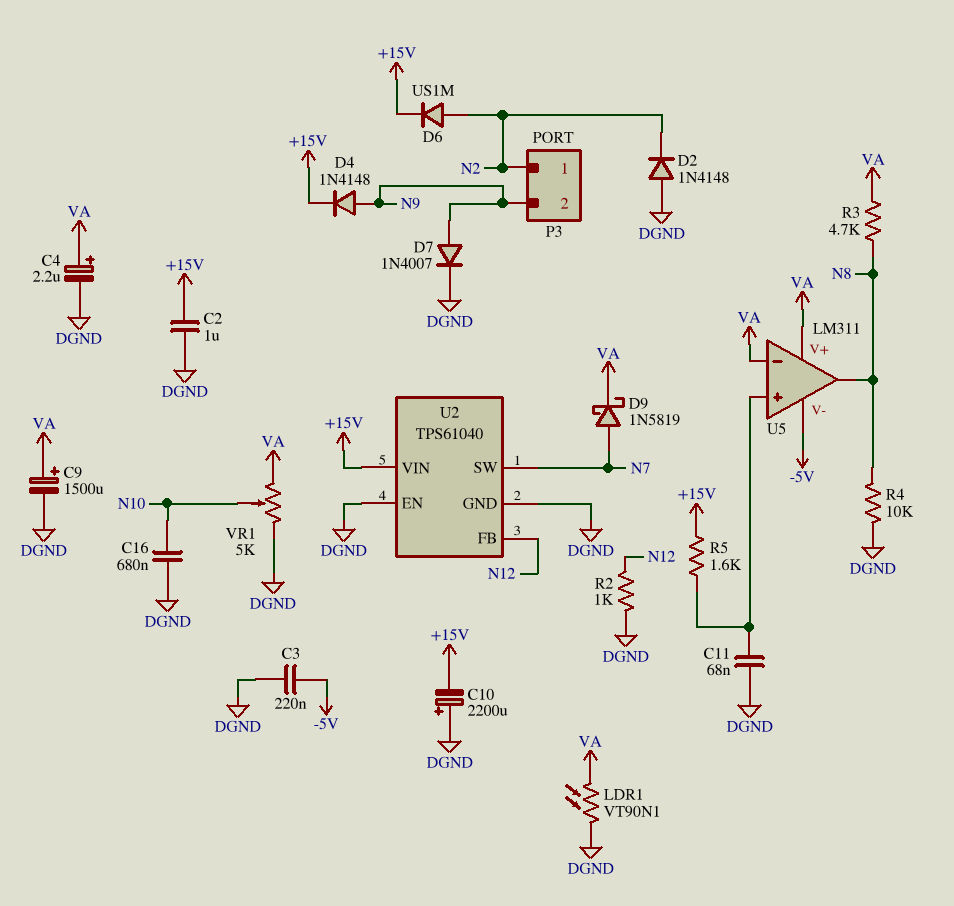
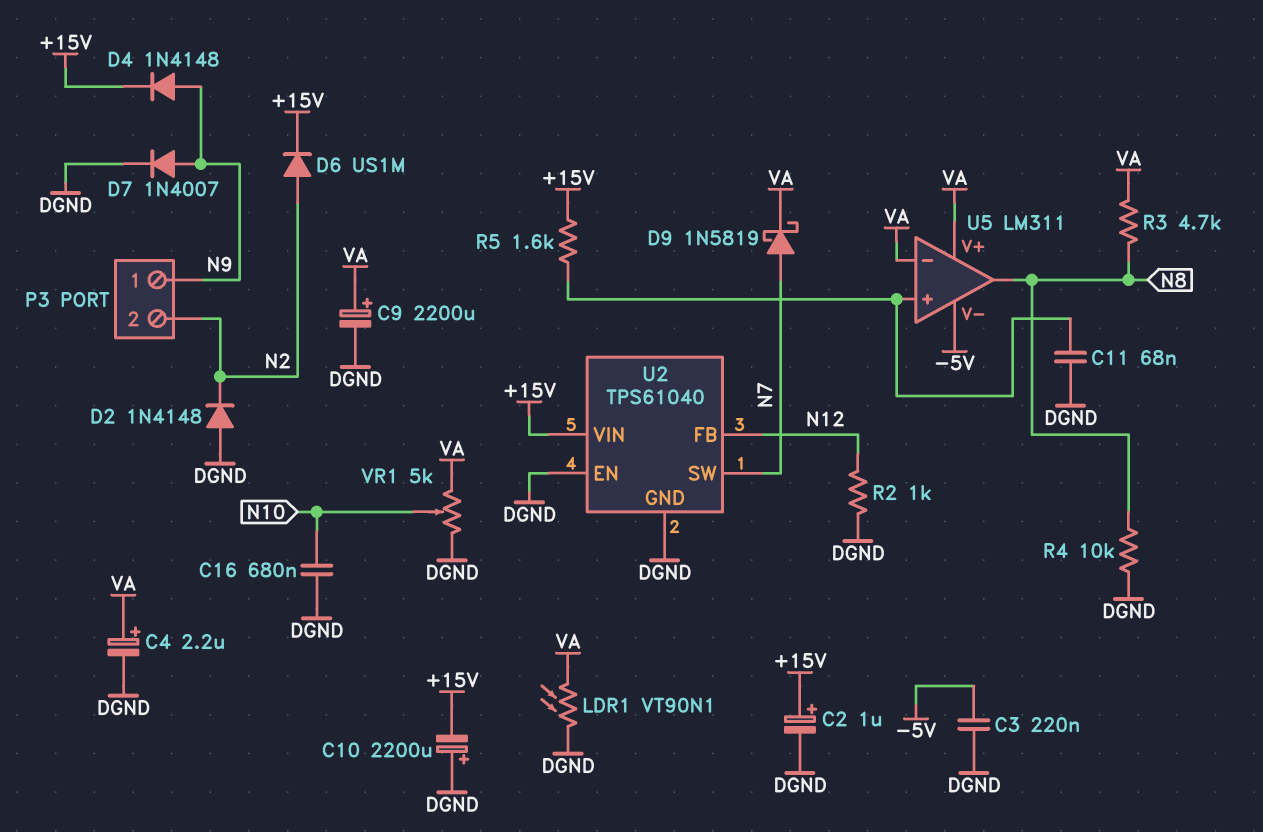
C2: 1uF (+15V, DGND) -> 1uF (plus +15V, minus DGND)
C9: 1500uF (plus VA, minus DGND) -> 2200uF (plus VA, minus DGND)
P3 pin 1: N2 -> N9
P3 pin 2: N9 -> N2

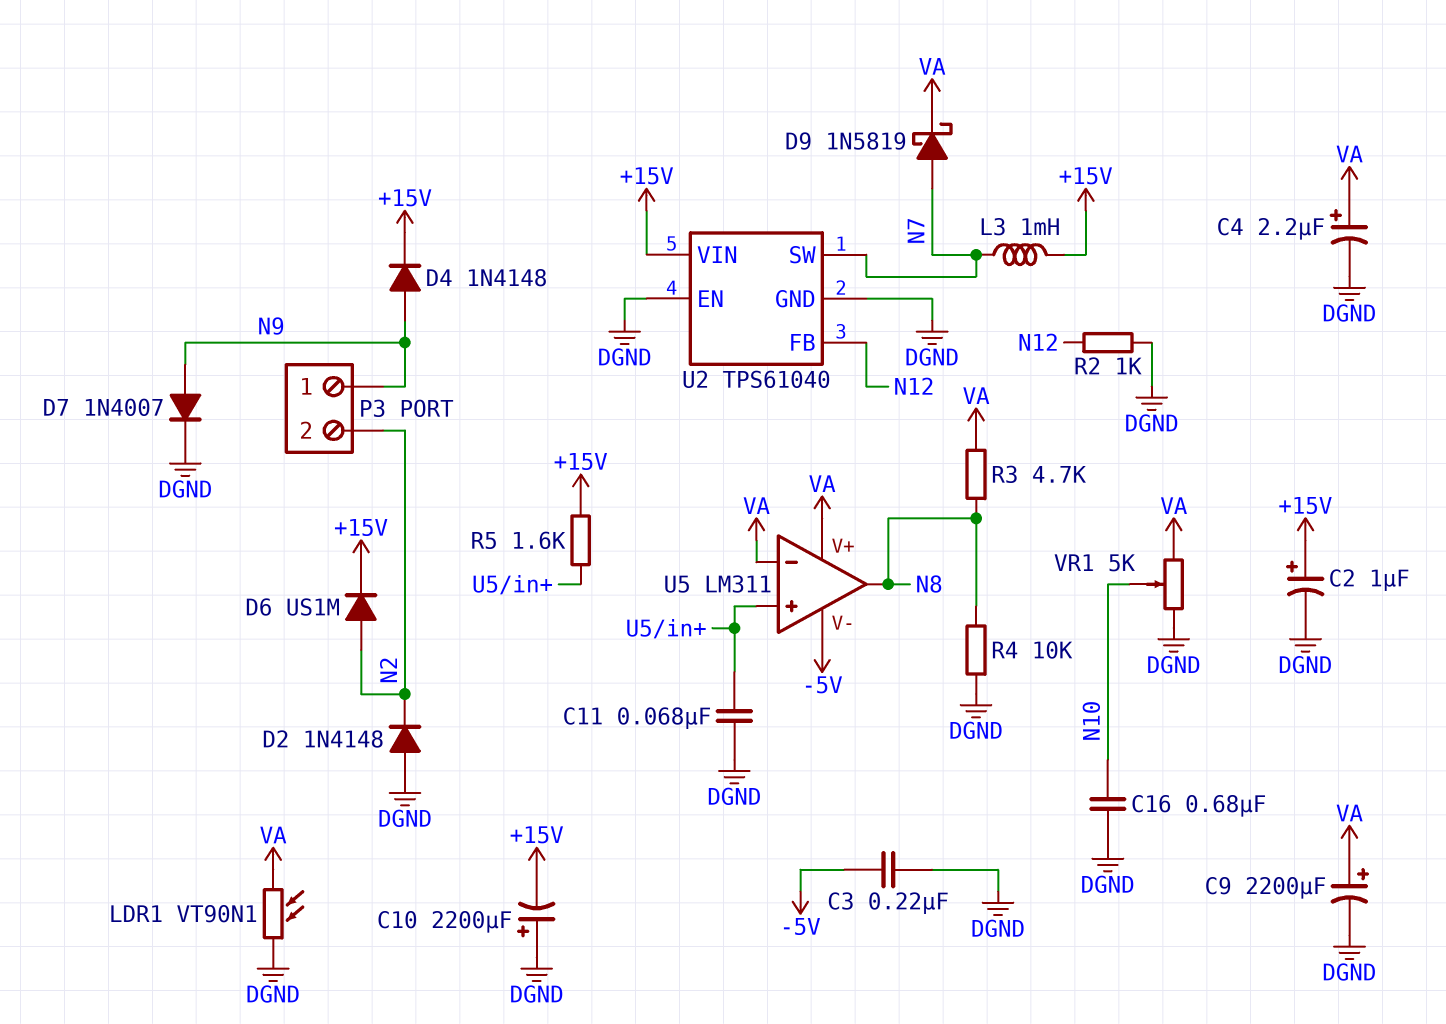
L3: none -> 1mH (+15V, N7)

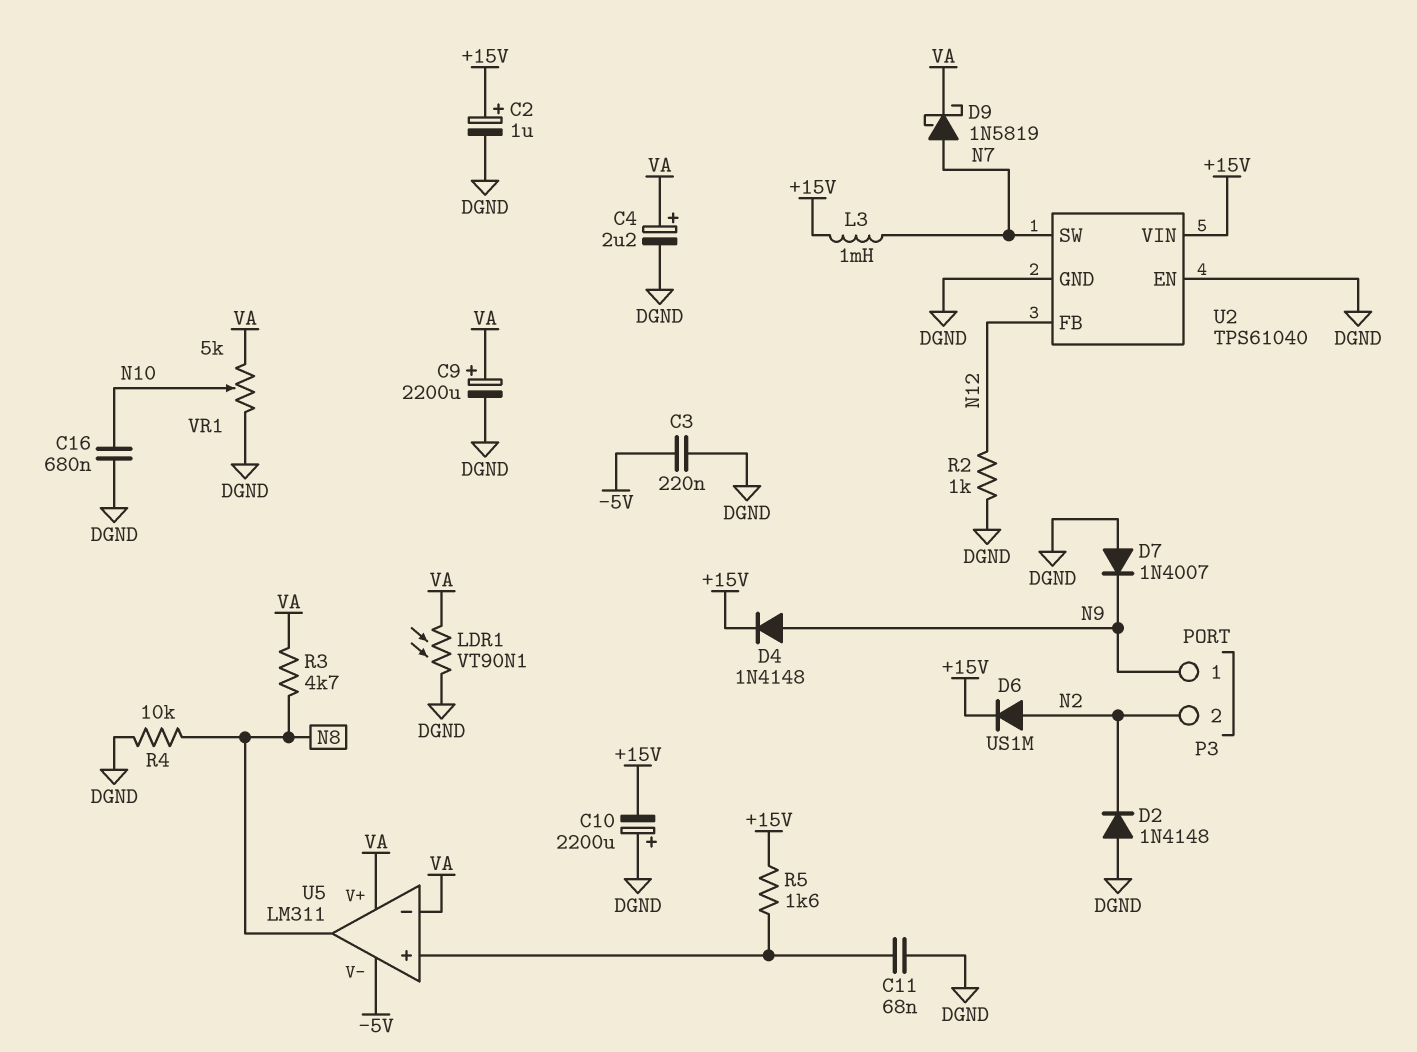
D7: diode 1N4007 (A N9, K DGND) -> diode 1N4007 (A DGND, K N9)

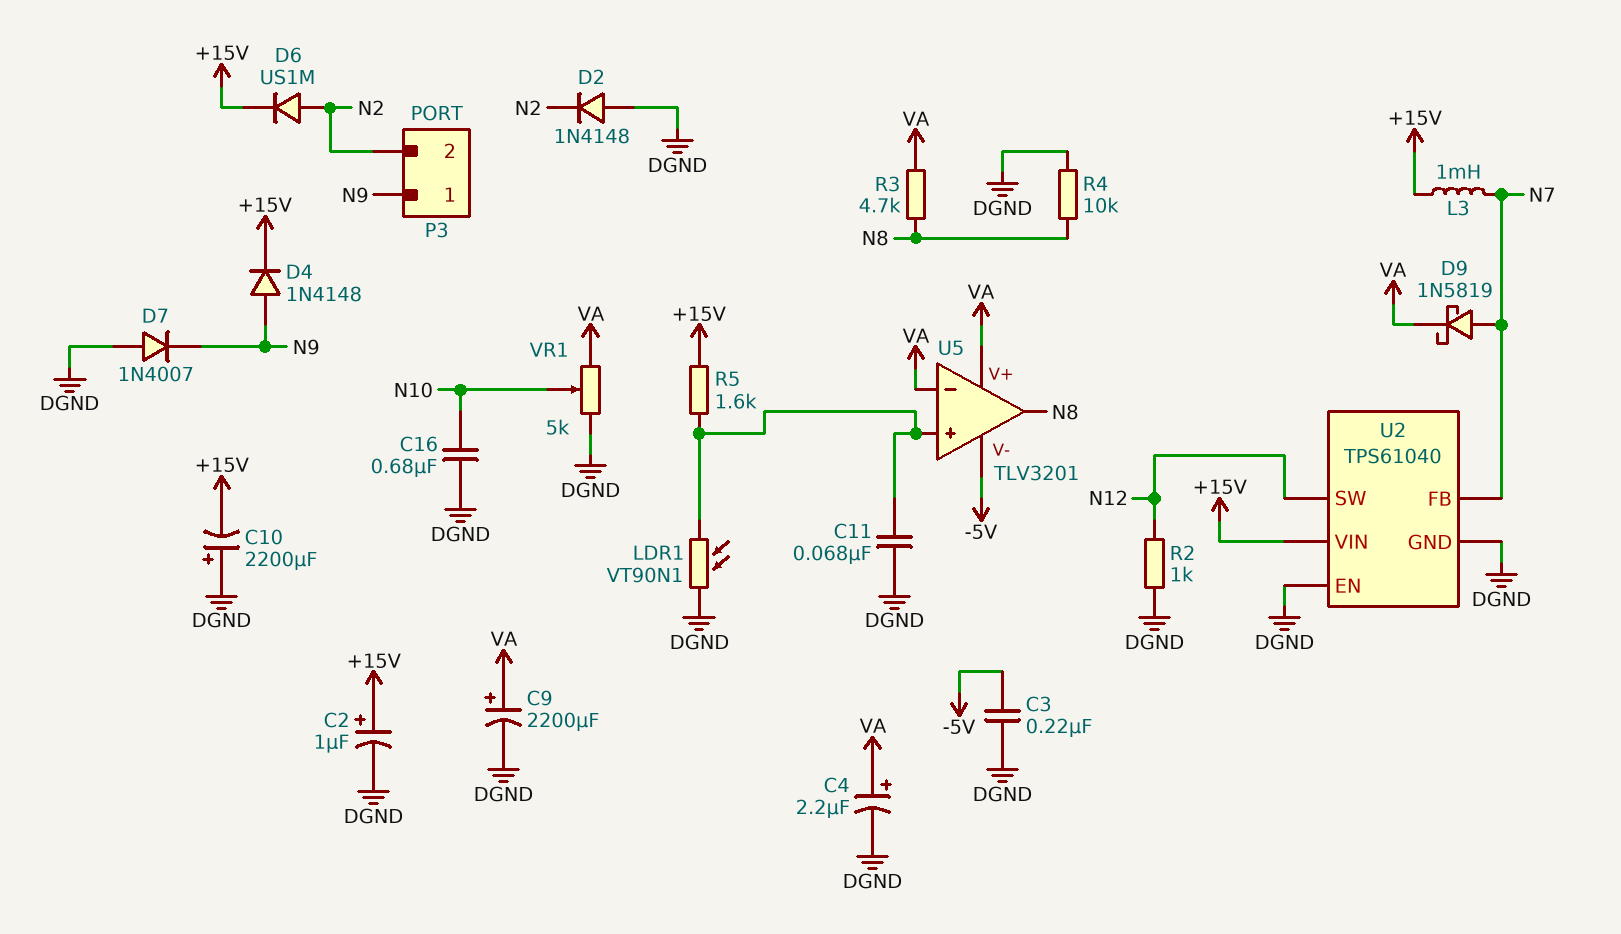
LDR1: VT90N1 (DGND, VA) -> VT90N1 (DGND, U5/in+)
U2 pin FB: N12 -> N7
U2 pin SW: N7 -> N12
U5: LM311 -> TLV3201

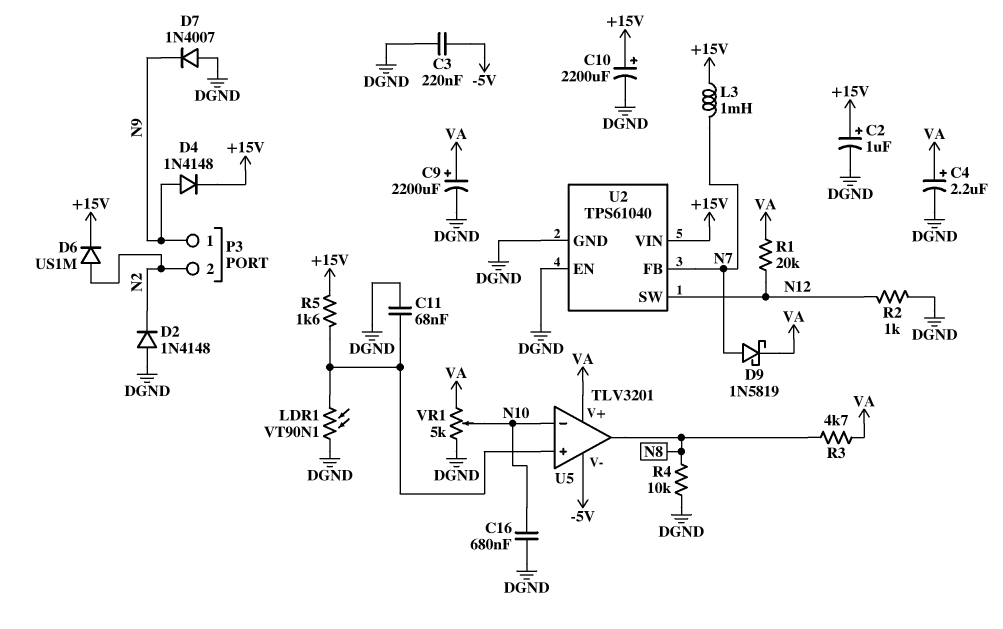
C10: 2200uF (plus DGND, minus +15V) -> 2200uF (plus +15V, minus DGND)
R1: none -> 20k (N12, VA)
U5 pin in-: VA -> N10

